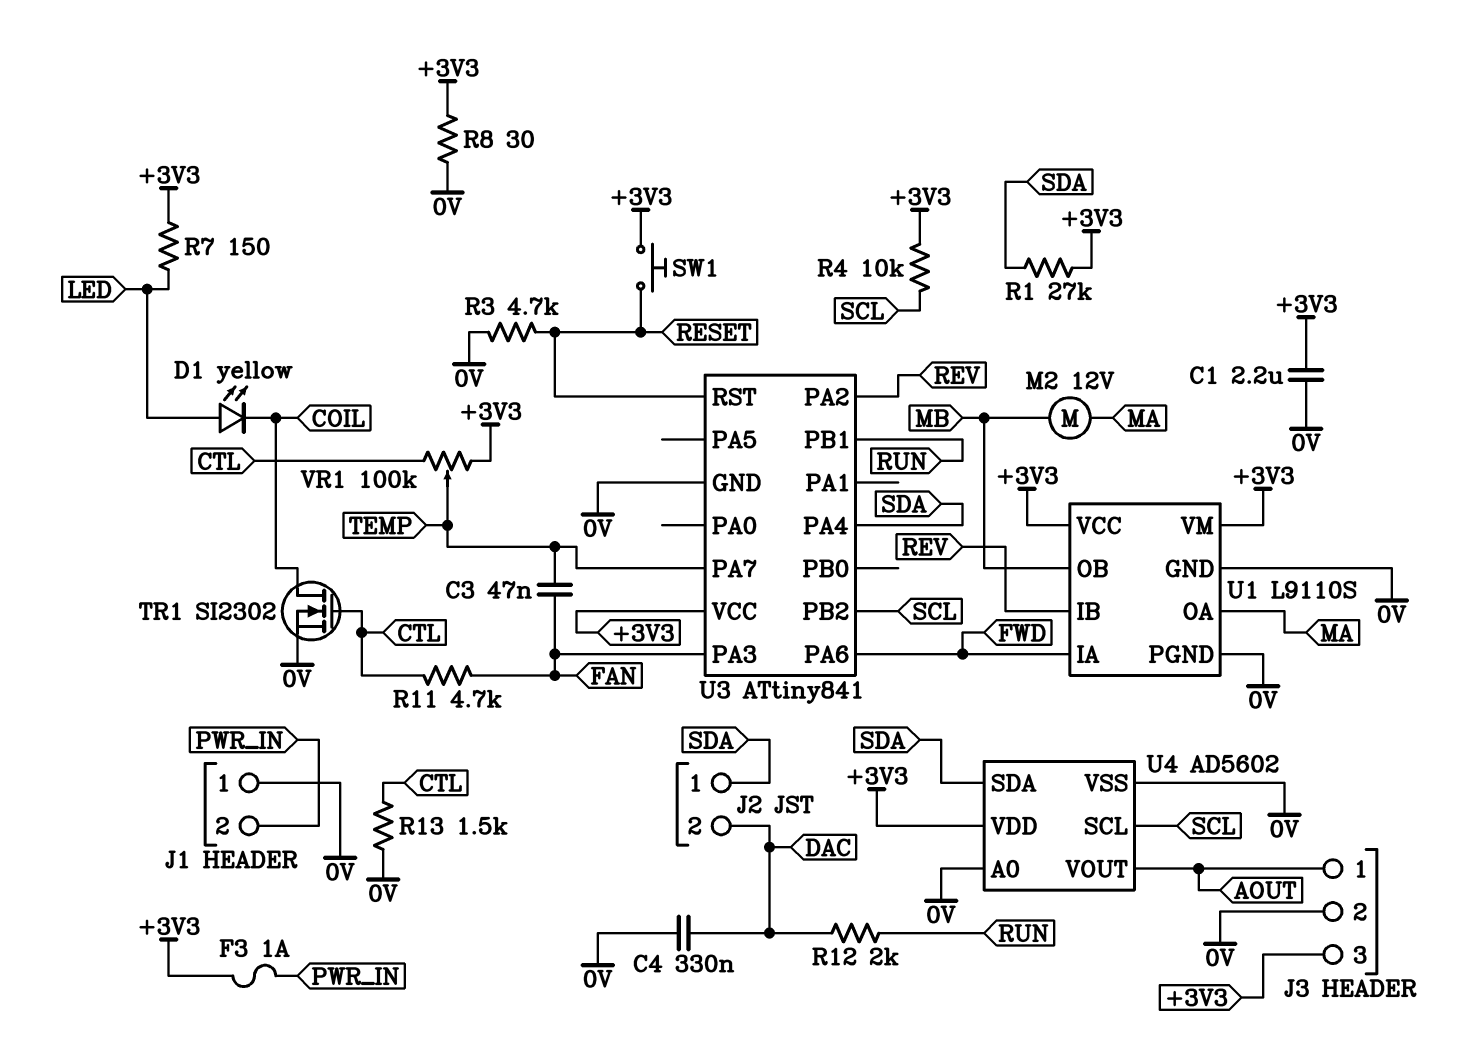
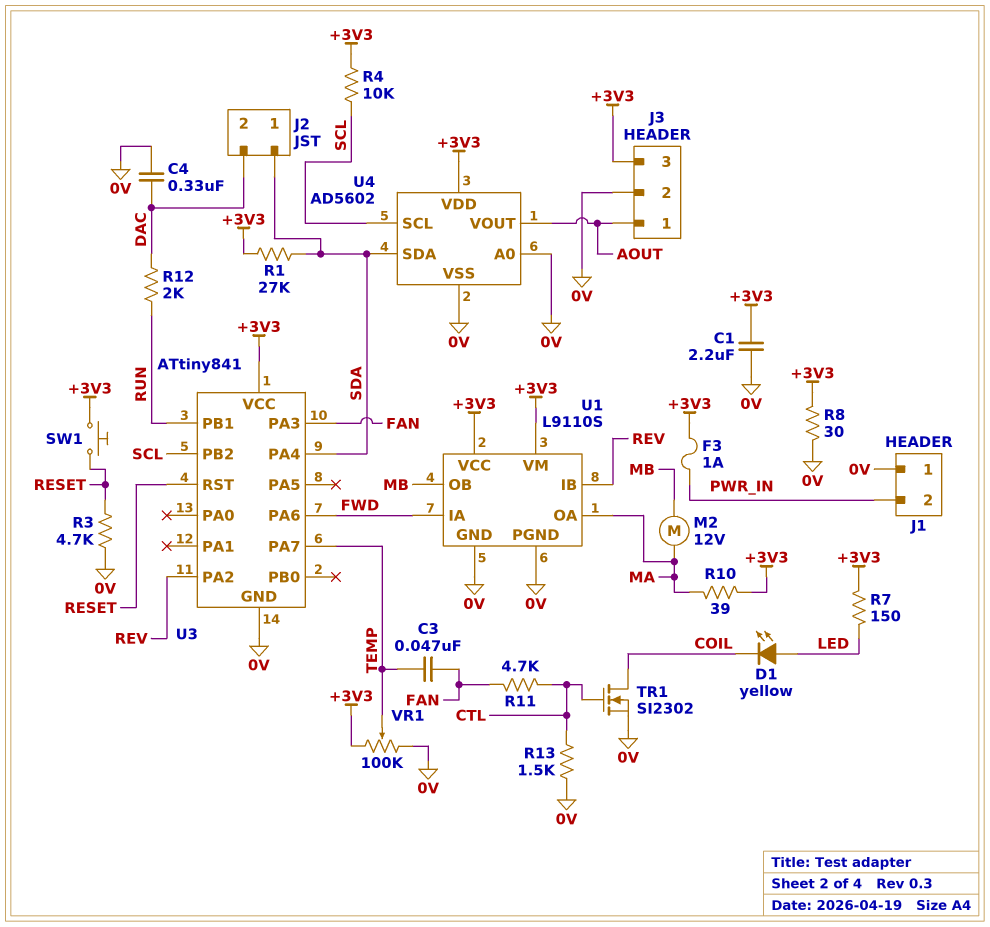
R10: none -> 39 (+3V3, MA)
VR1: 100k (+3V3, CTL, wiper TEMP) -> 100k (+3V3, 0V, wiper TEMP)

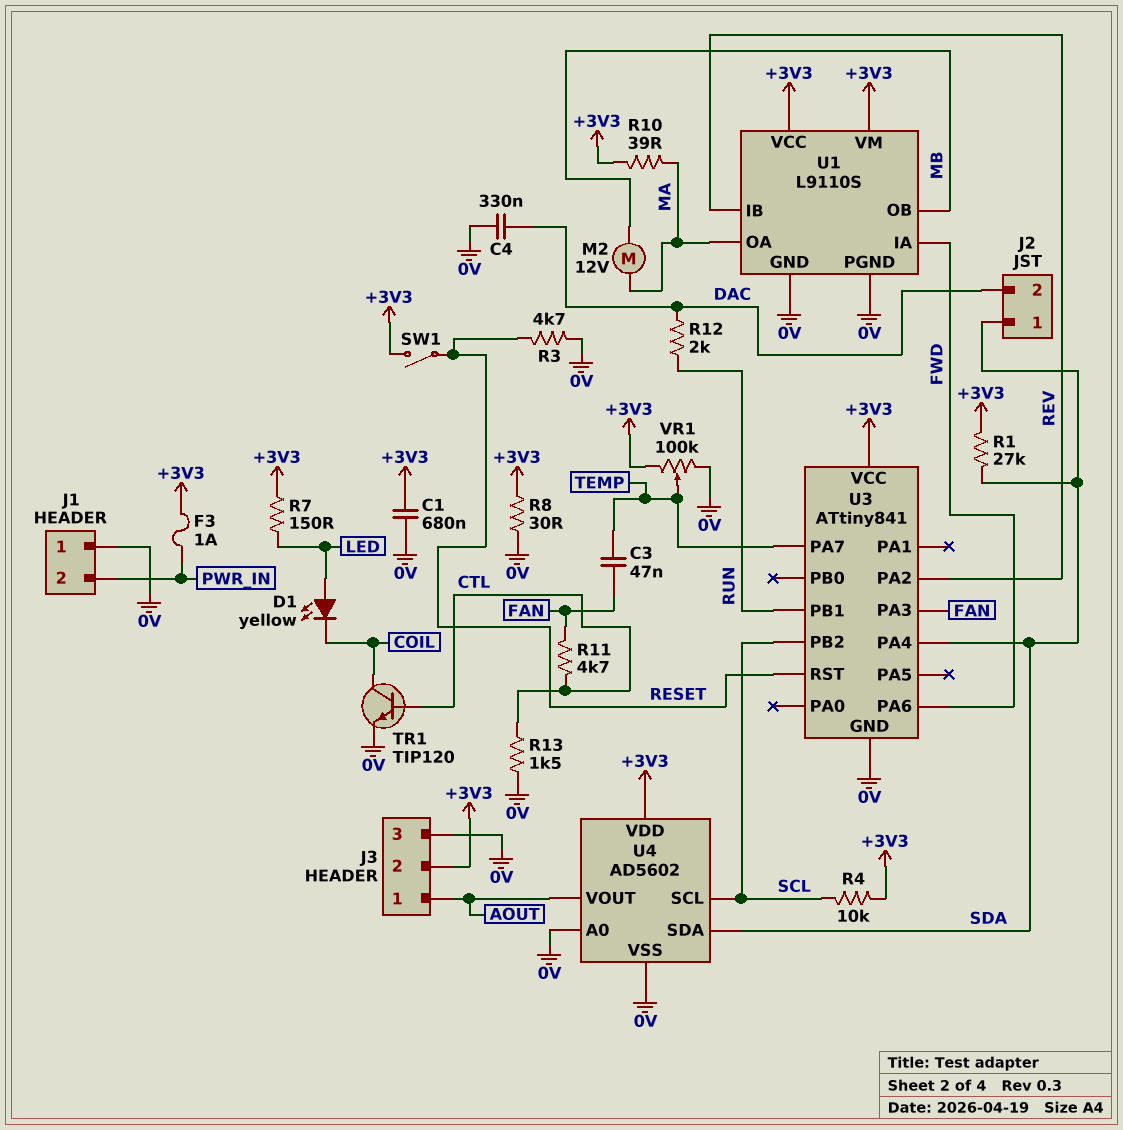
C1: 2.2uF (+3V3, 0V) -> 680nF (+3V3, 0V)
J3 pin 2: 0V -> +3V3
J3 pin 3: +3V3 -> 0V
SW1: button (+3V3, RESET) -> switch (+3V3, RESET)
TR1: NMOS SI2302 (G CTL, D COIL, S 0V) -> NPN TIP120 (B CTL, C COIL, E 0V)

